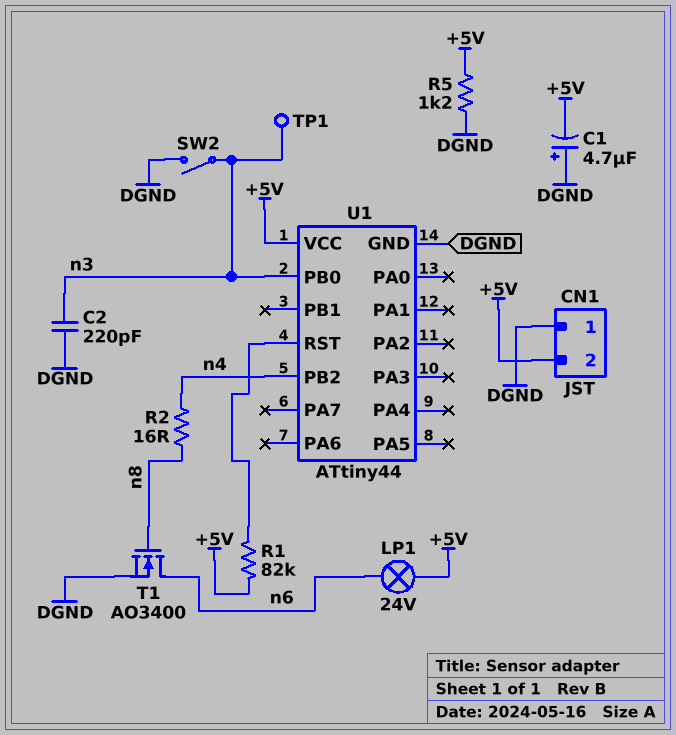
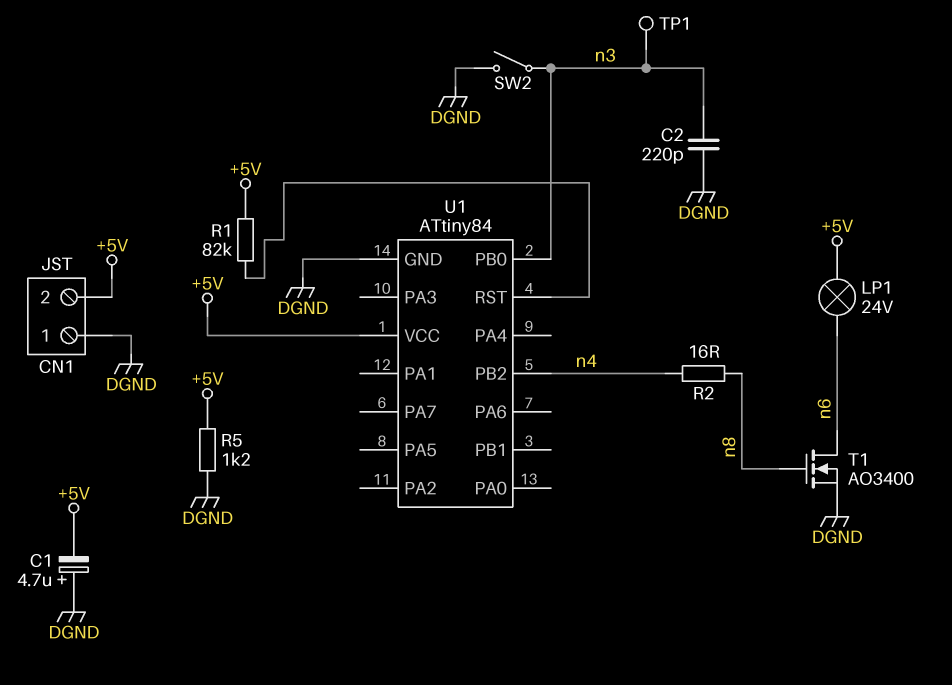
U1: ATtiny44 -> ATtiny84

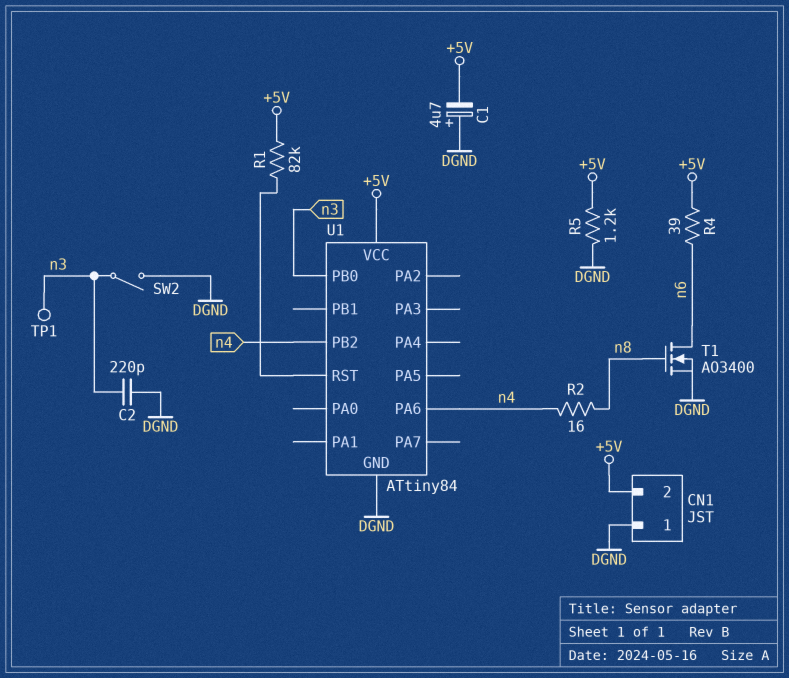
LP1: lamp 24V (+5V, n6) -> none
R4: none -> 39 (+5V, n6)
U1 pin PA6: none -> n4

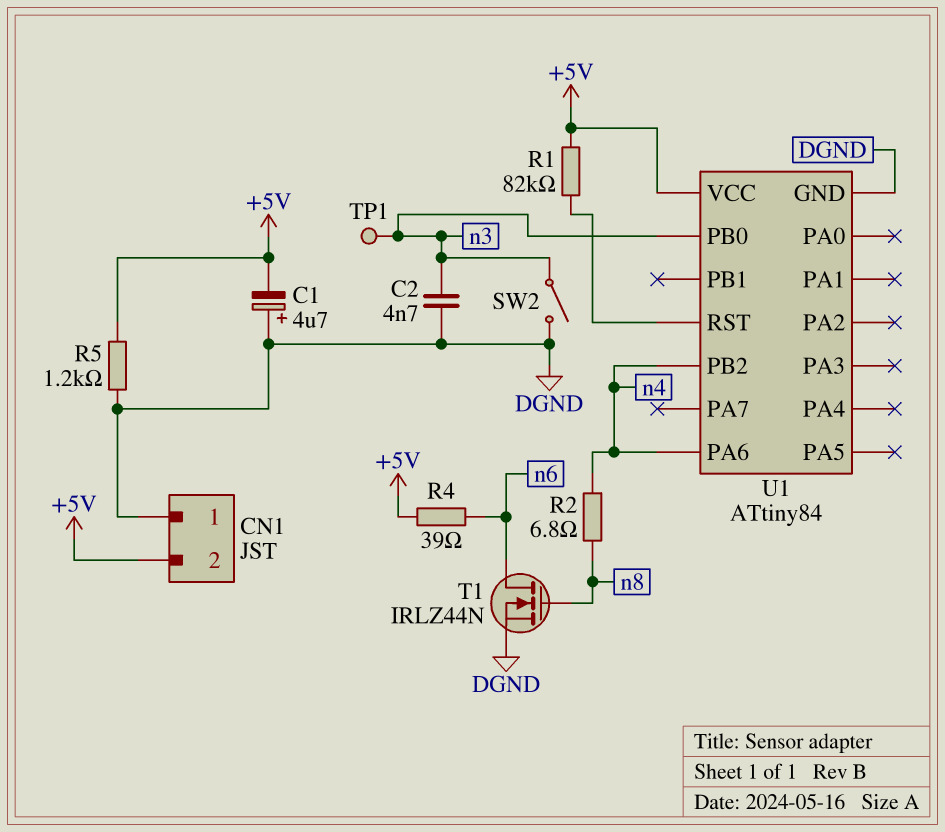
C2: 220pF (DGND, n3) -> 4.7nF (DGND, n3)
R2: 16 (n4, n8) -> 6.8 (n4, n8)
T1: NMOS AO3400 (G n8, D n6, S DGND) -> NMOS IRLZ44N (G n8, D n6, S DGND)

